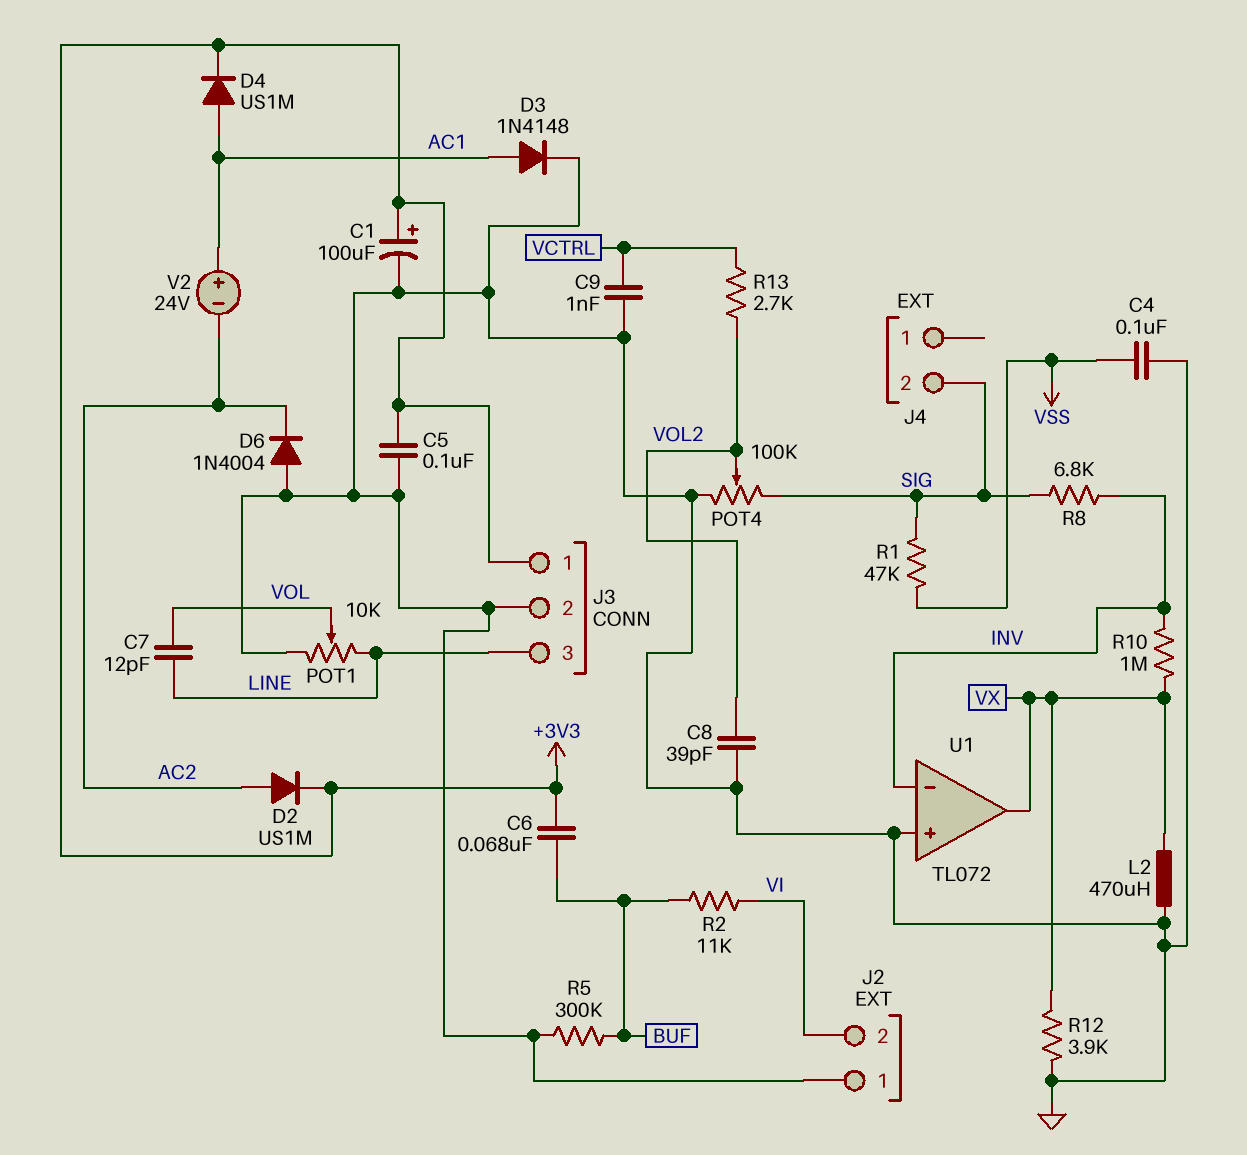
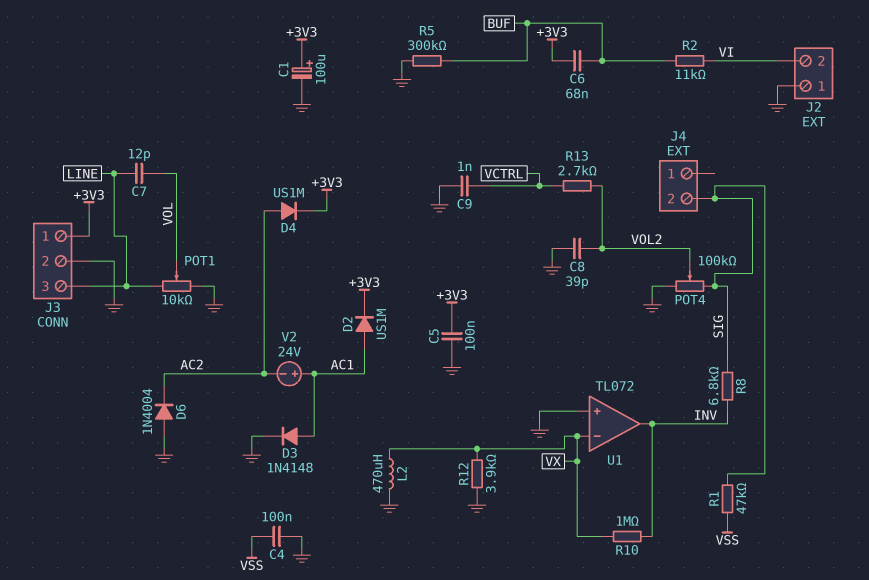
D2: diode US1M (A AC2, K +3V3) -> diode US1M (A AC1, K +3V3)
D4: diode US1M (A AC1, K +3V3) -> diode US1M (A AC2, K +3V3)
U1 pin in-: INV -> VX
U1 pin out: VX -> INV

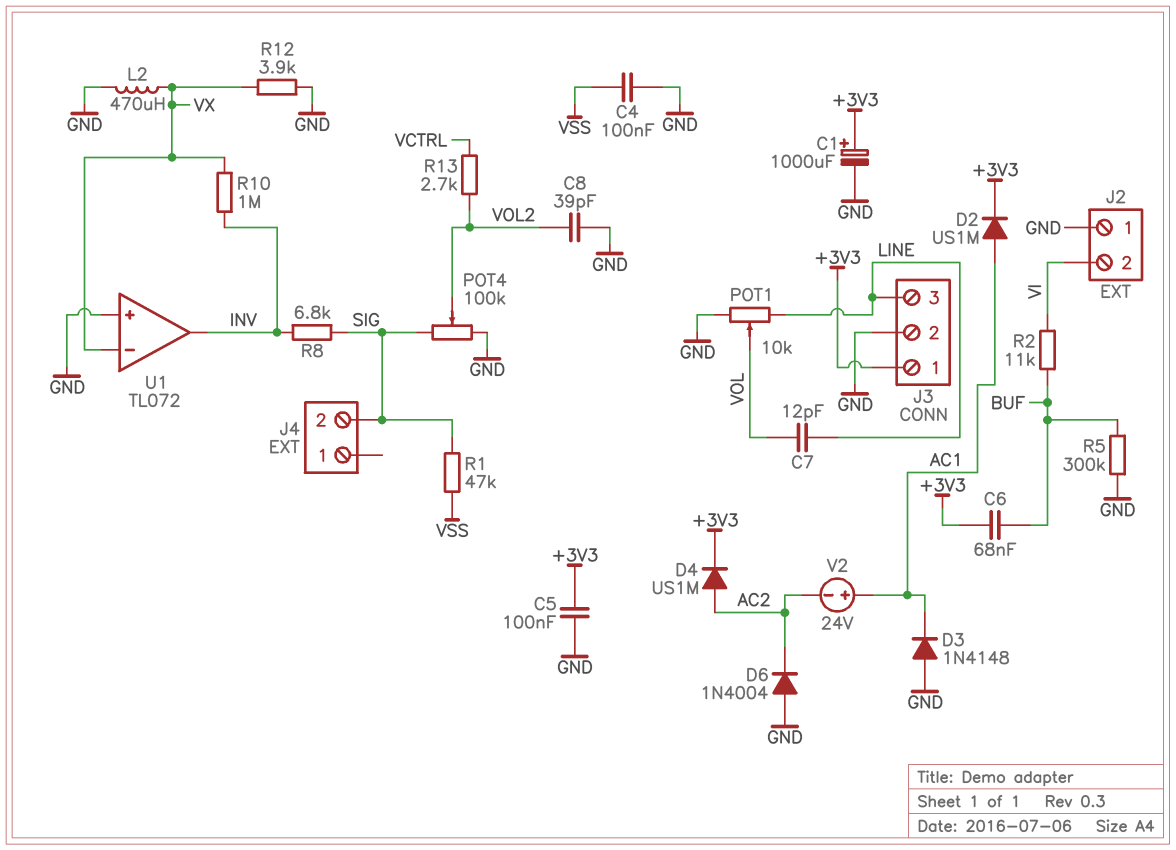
C1: 100uF (plus +3V3, minus GND) -> 1000uF (plus +3V3, minus GND)
C9: 1nF (GND, VCTRL) -> none
D3: diode 1N4148 (A AC1, K GND) -> diode 1N4148 (A GND, K AC1)

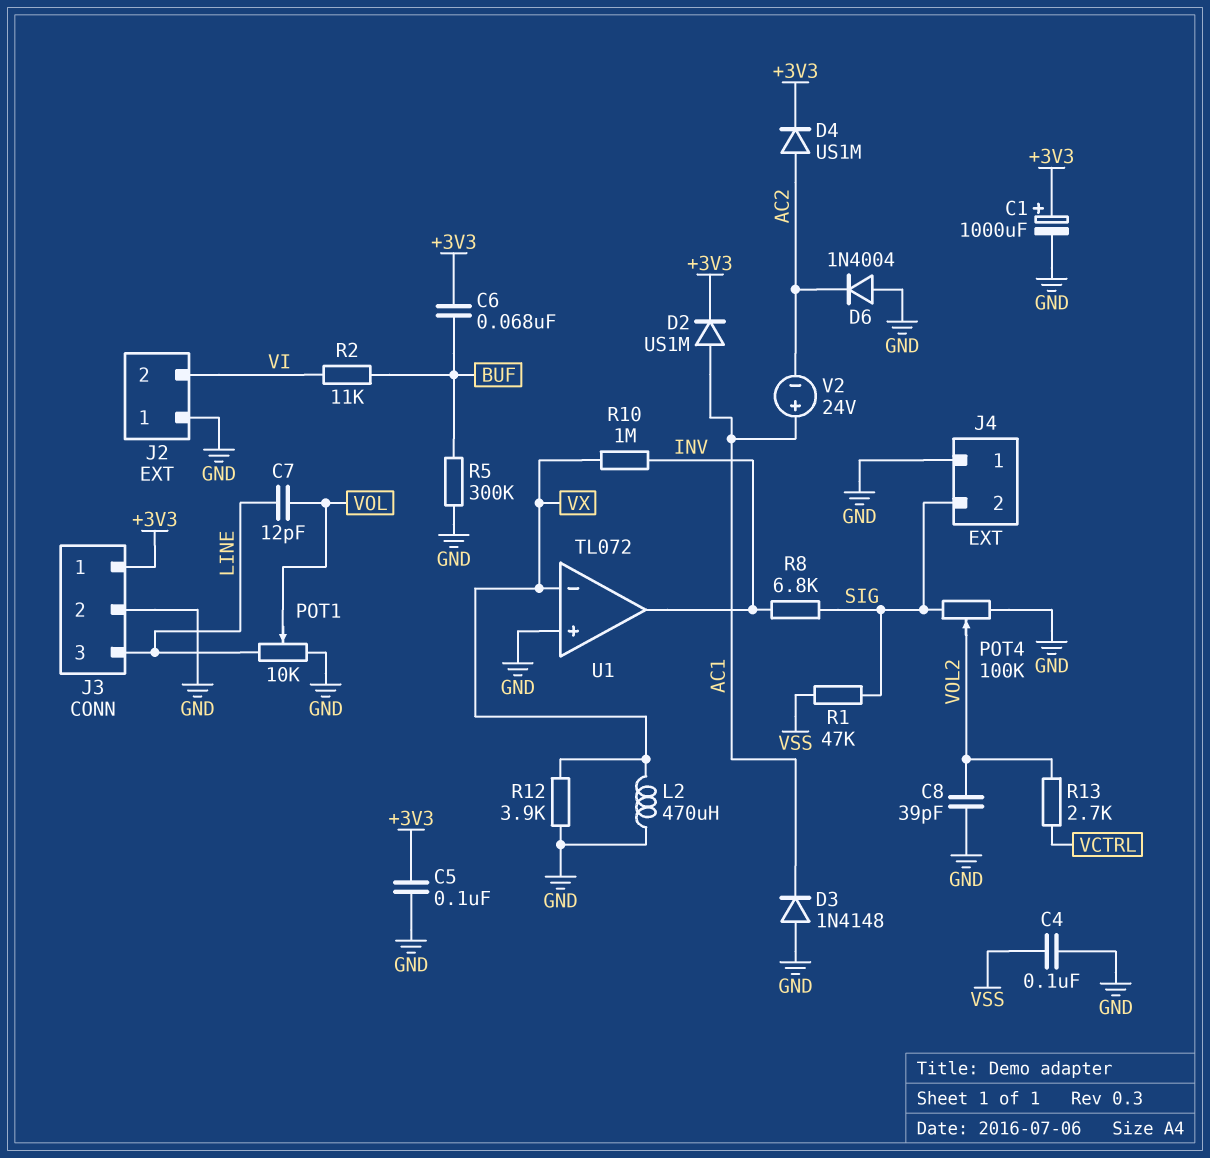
J4 pin 1: none -> GND

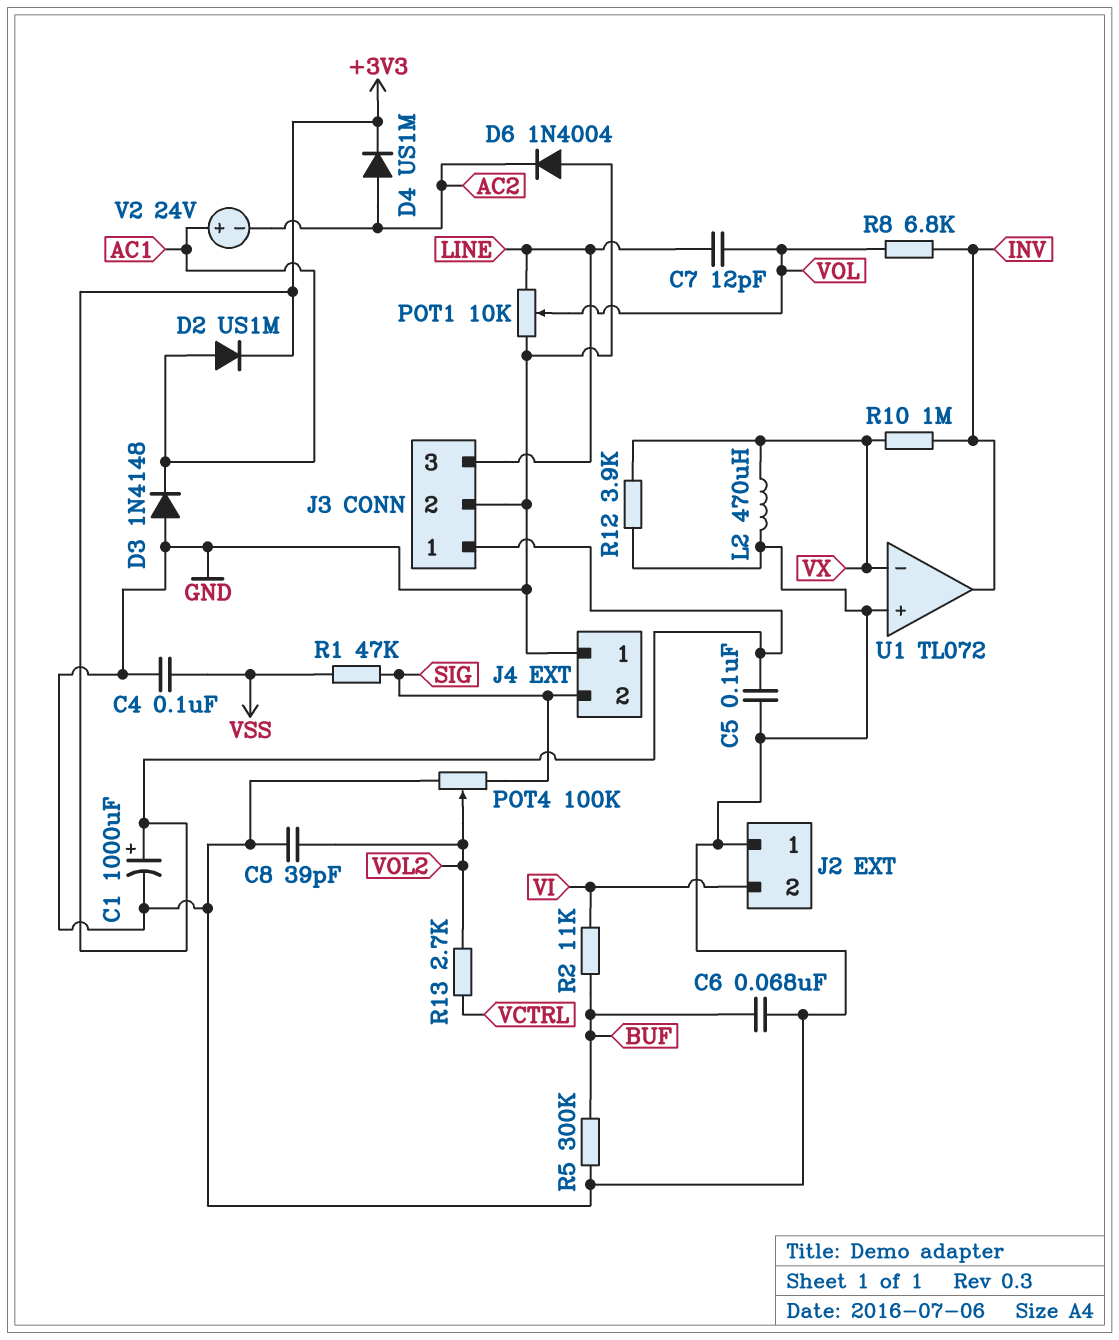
C6: 68nF (+3V3, BUF) -> 68nF (BUF, GND)
R8: 6.8k (INV, SIG) -> 6.8k (INV, VOL)

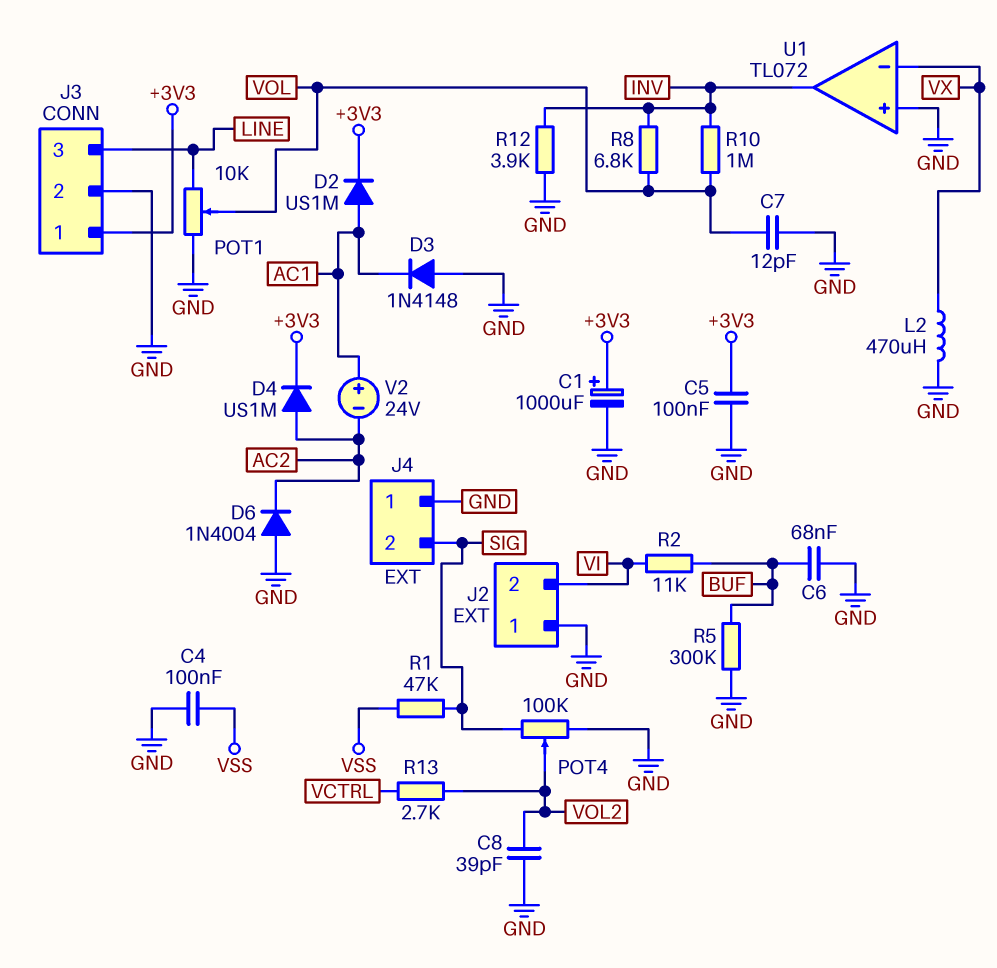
C7: 12pF (LINE, VOL) -> 12pF (GND, VOL)
R10: 1M (INV, VX) -> 1M (INV, VOL)
R12: 3.9k (GND, VX) -> 3.9k (GND, INV)

